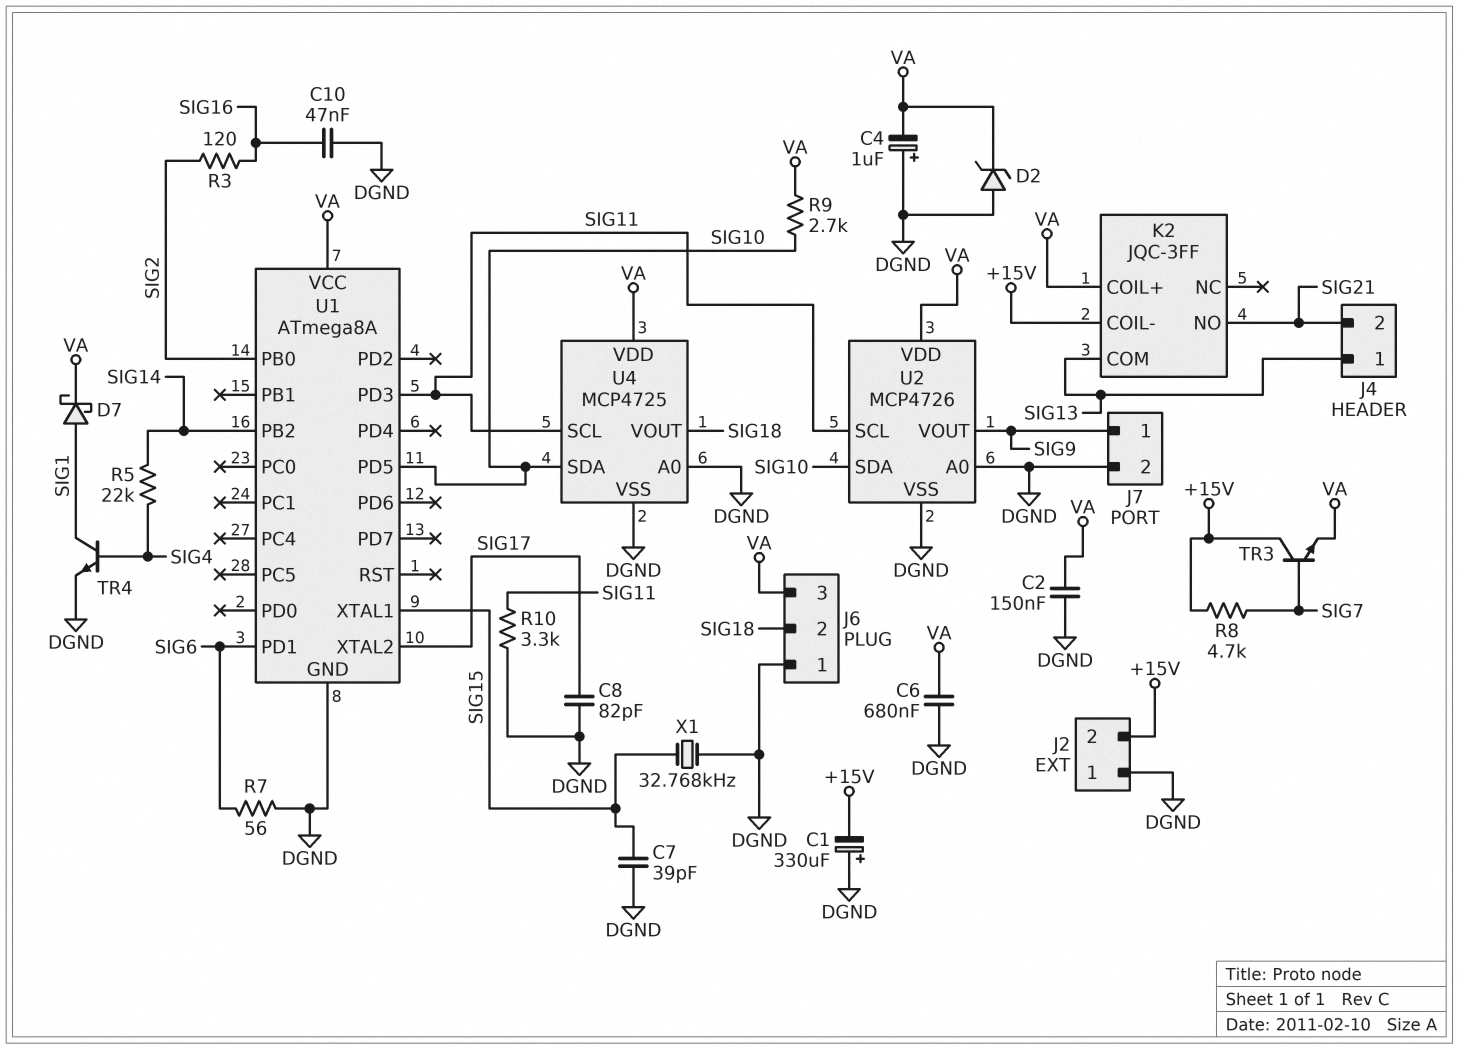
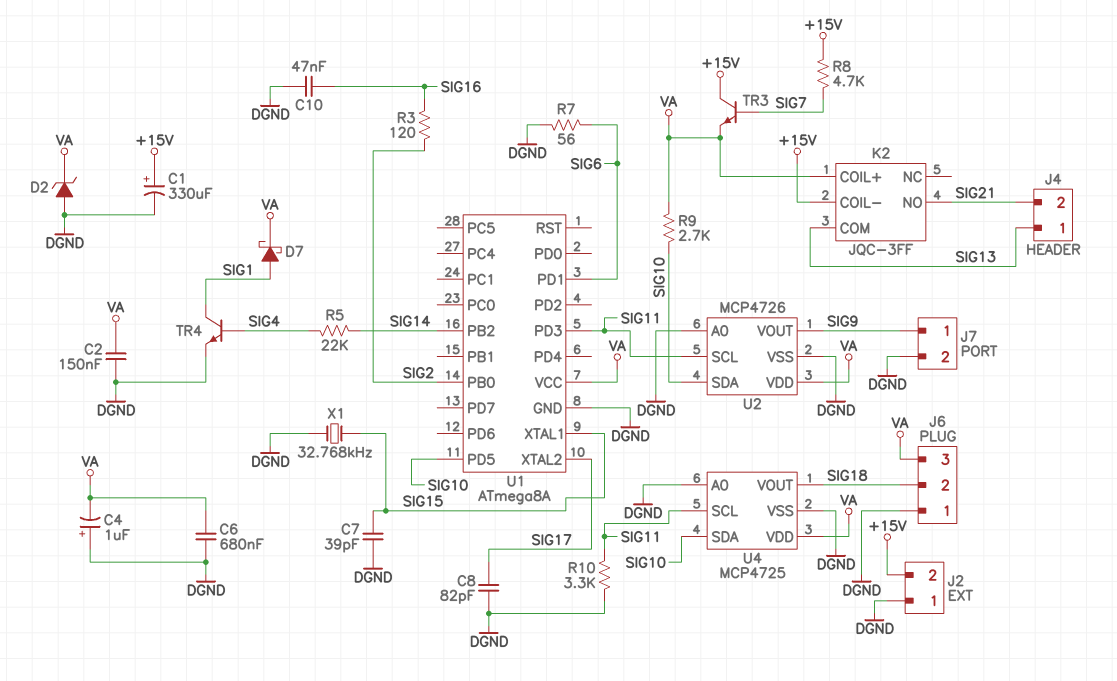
C1: 330uF (plus DGND, minus +15V) -> 330uF (plus +15V, minus DGND)

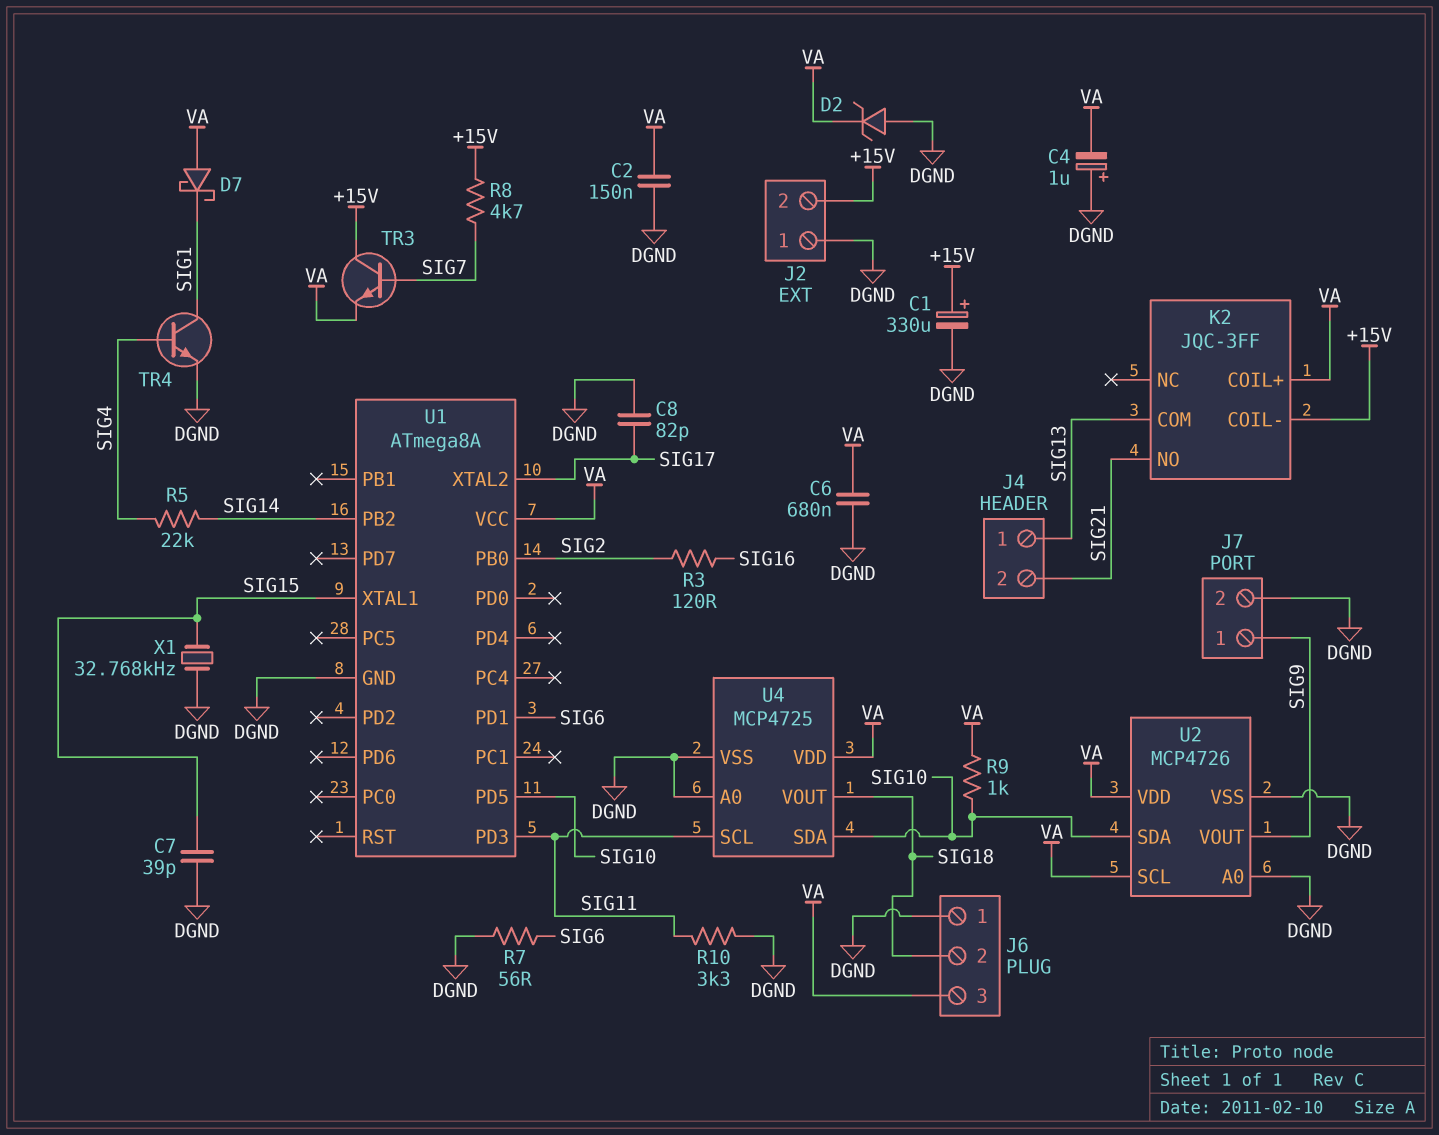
C10: 47nF (DGND, SIG16) -> none
D7: schottky (A SIG1, K VA) -> schottky (A VA, K SIG1)
R9: 2.7k (SIG10, VA) -> 1k (SIG10, VA)
U2 pin SCL: SIG11 -> VA

